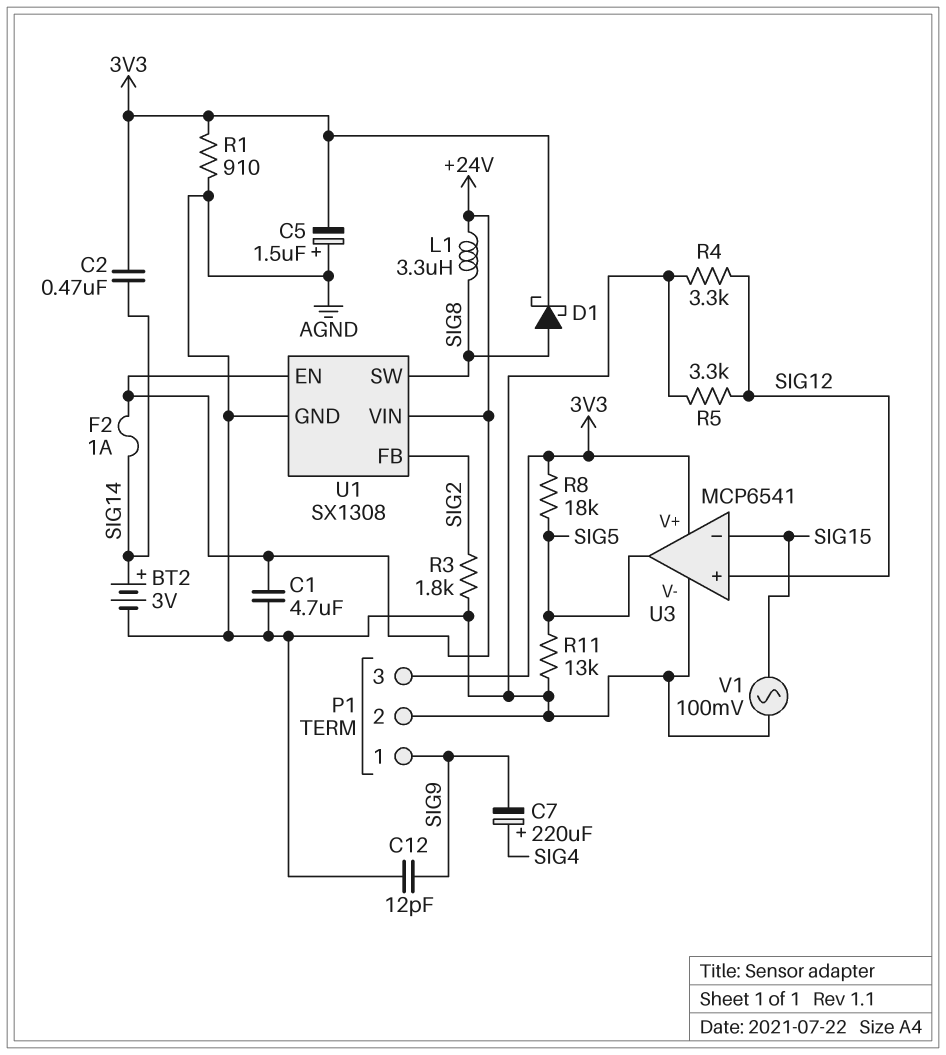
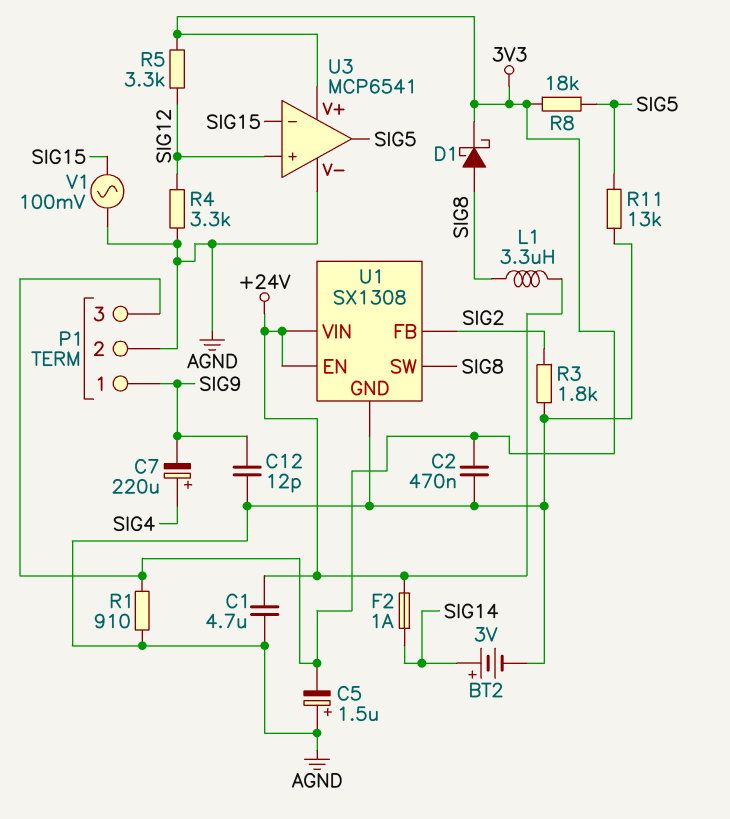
C2: 470nF (3V3, SIG14) -> 470nF (3V3, AGND)
R5: 3.3k (AGND, SIG12) -> 3.3k (3V3, SIG12)

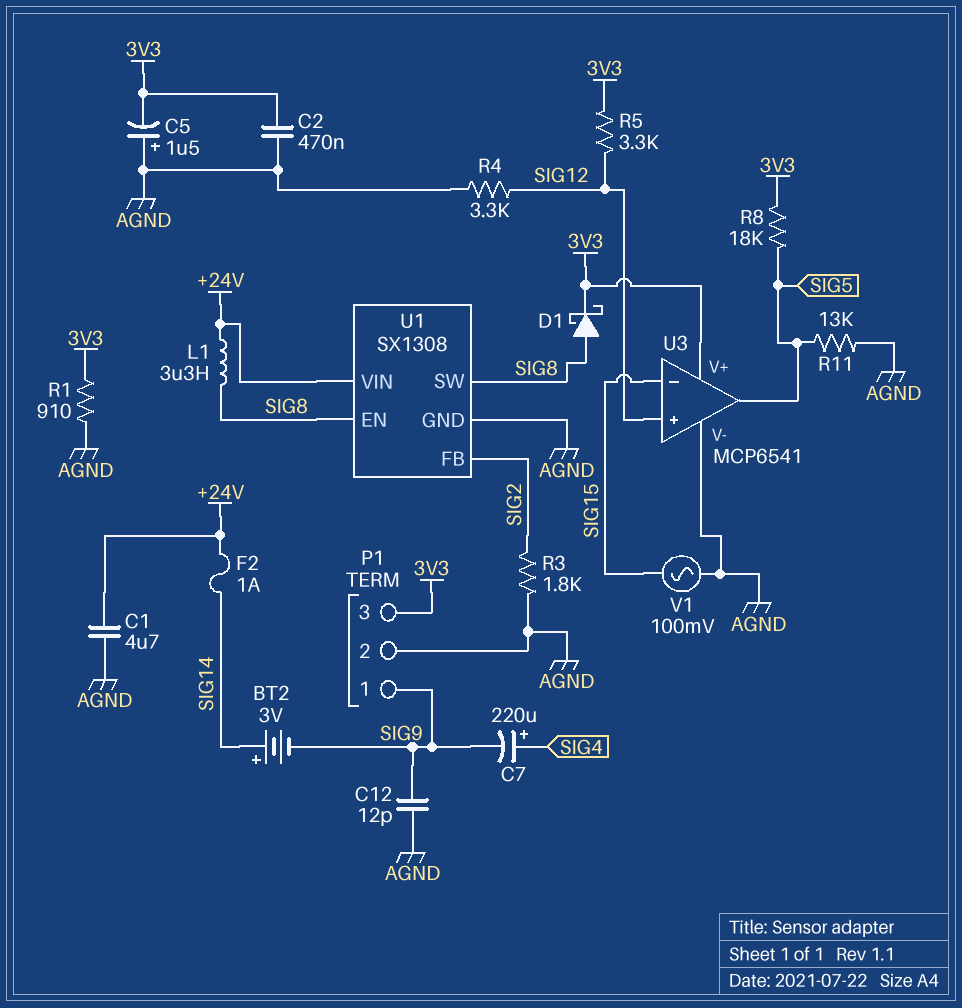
BT2: 3V (plus SIG14, minus AGND) -> 3V (plus SIG14, minus SIG9)
U1 pin EN: +24V -> SIG8

